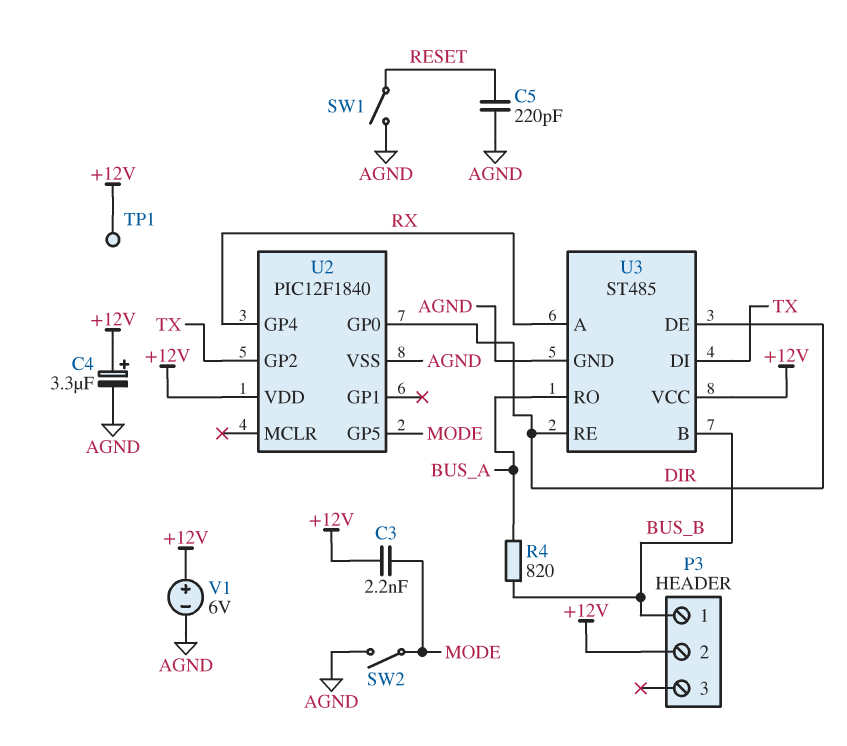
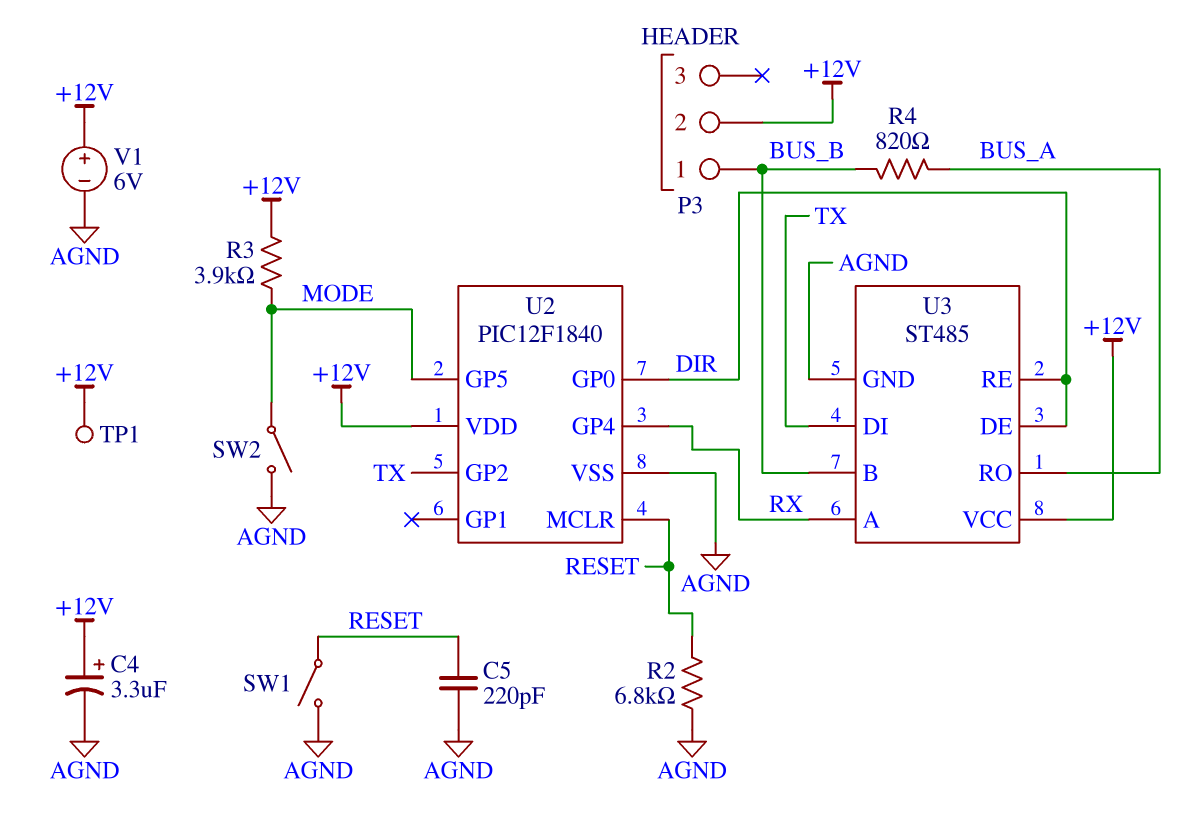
C3: 2.2nF (+12V, MODE) -> none
R2: none -> 6.8k (AGND, RESET)
R3: none -> 3.9k (+12V, MODE)
U2 pin MCLR: none -> RESET

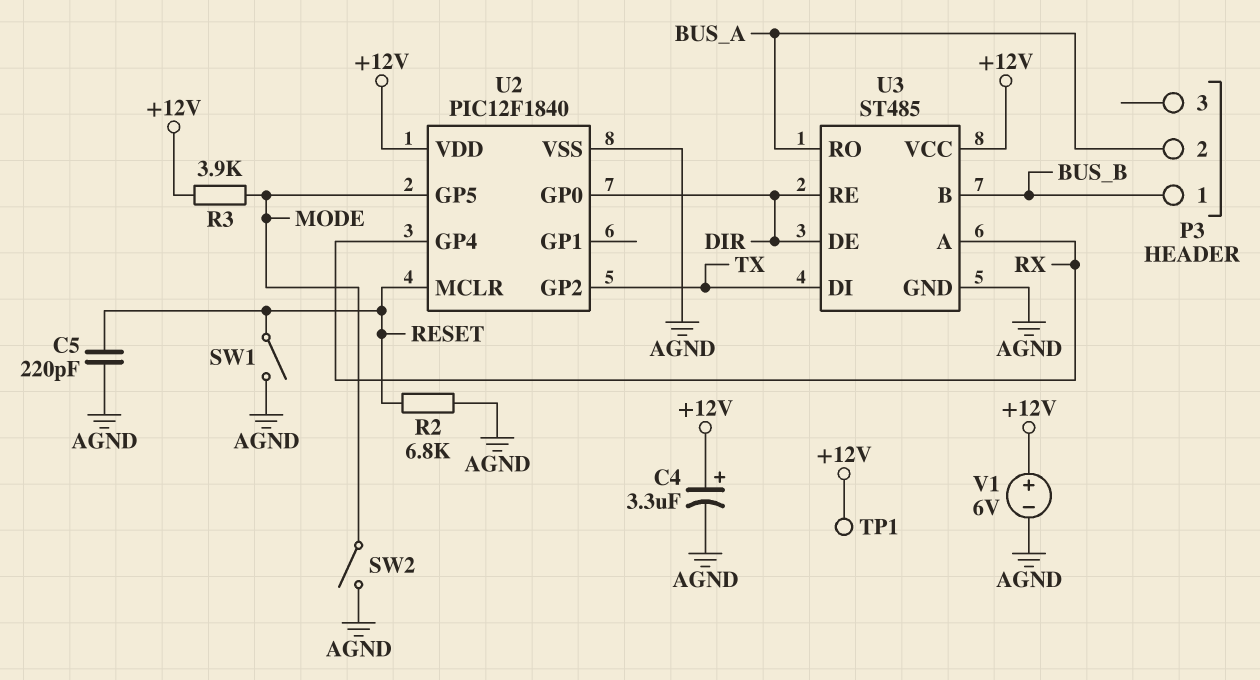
P3 pin 2: +12V -> BUS_A
R4: 820 (BUS_A, BUS_B) -> none

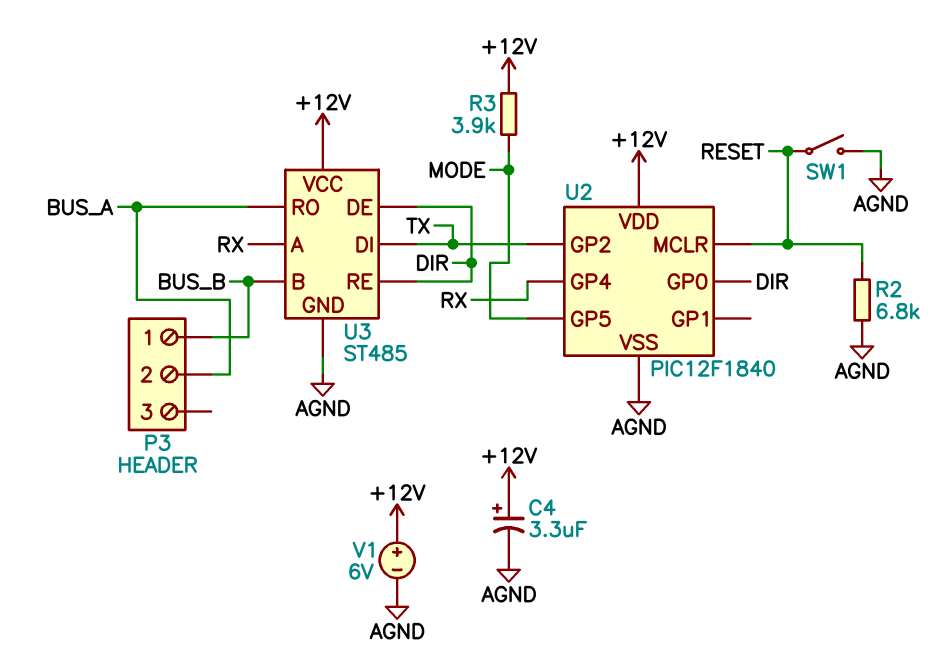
C5: 220pF (AGND, RESET) -> none
SW2: switch (AGND, MODE) -> none
TP1: test point (+12V) -> none

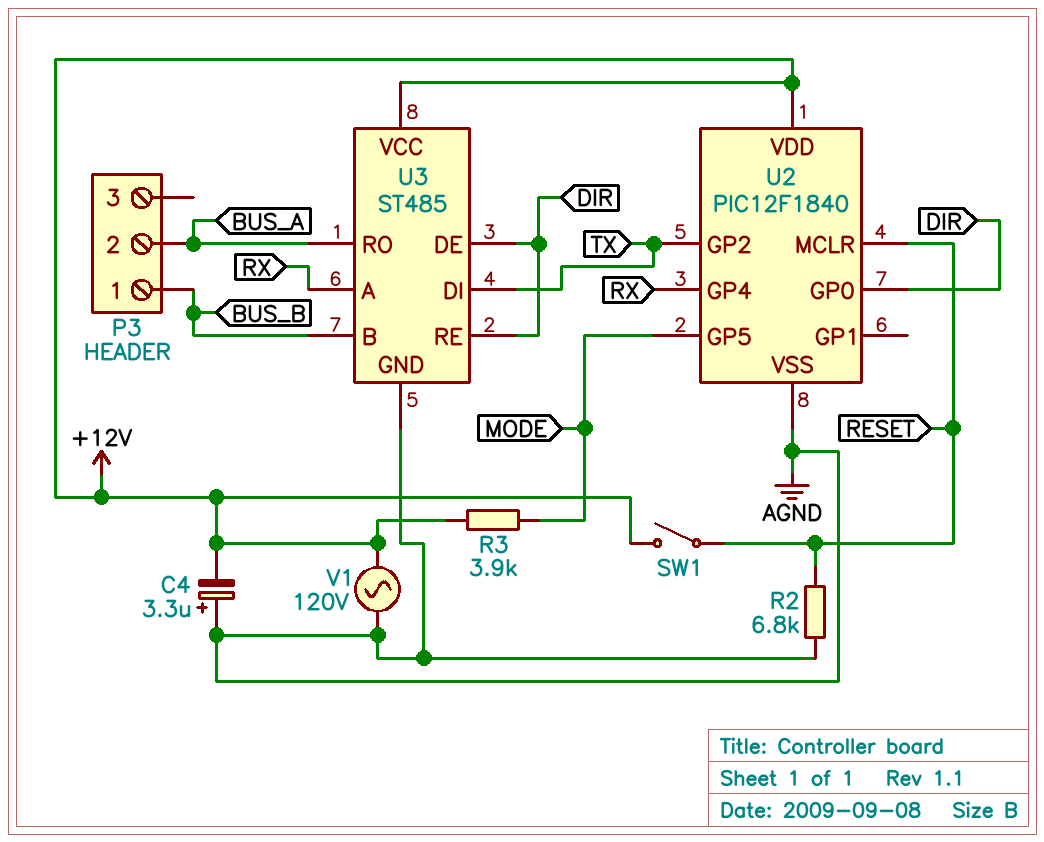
C4: 3.3uF (plus +12V, minus AGND) -> 3.3uF (plus AGND, minus +12V)
SW1: switch (AGND, RESET) -> switch (+12V, RESET)
V1: 6V (plus +12V, minus AGND) -> AC 120V (+12V, AGND)

